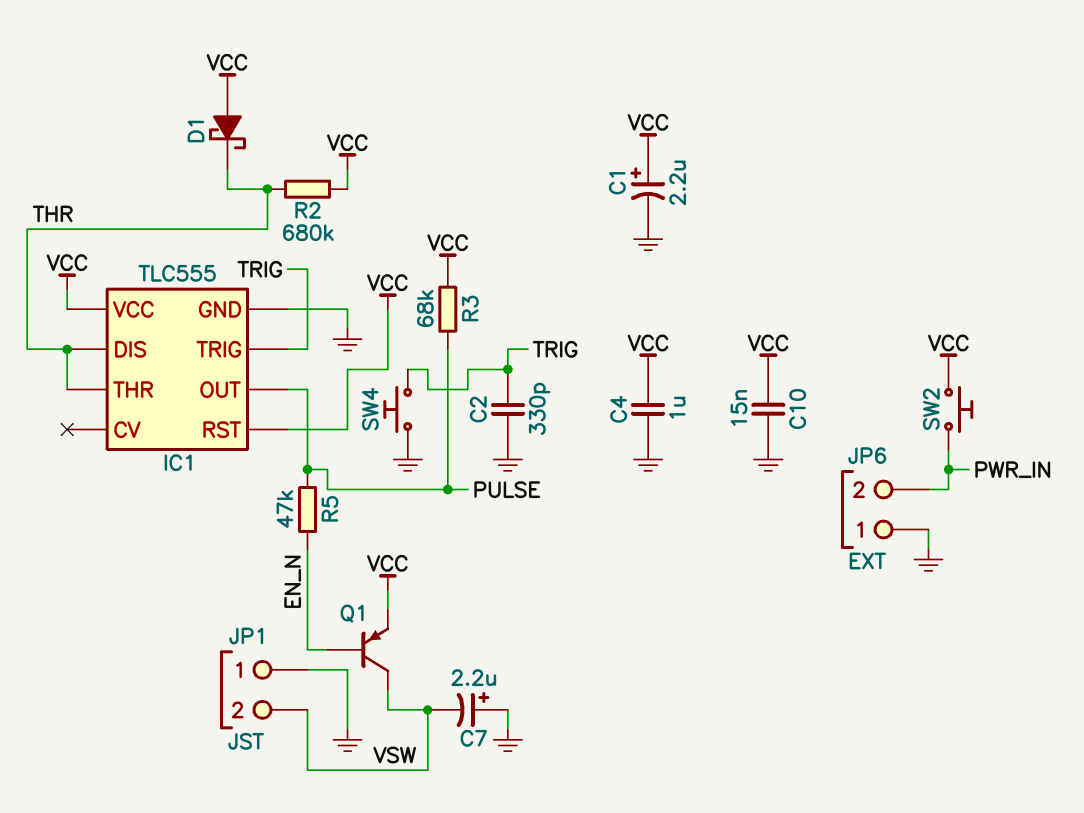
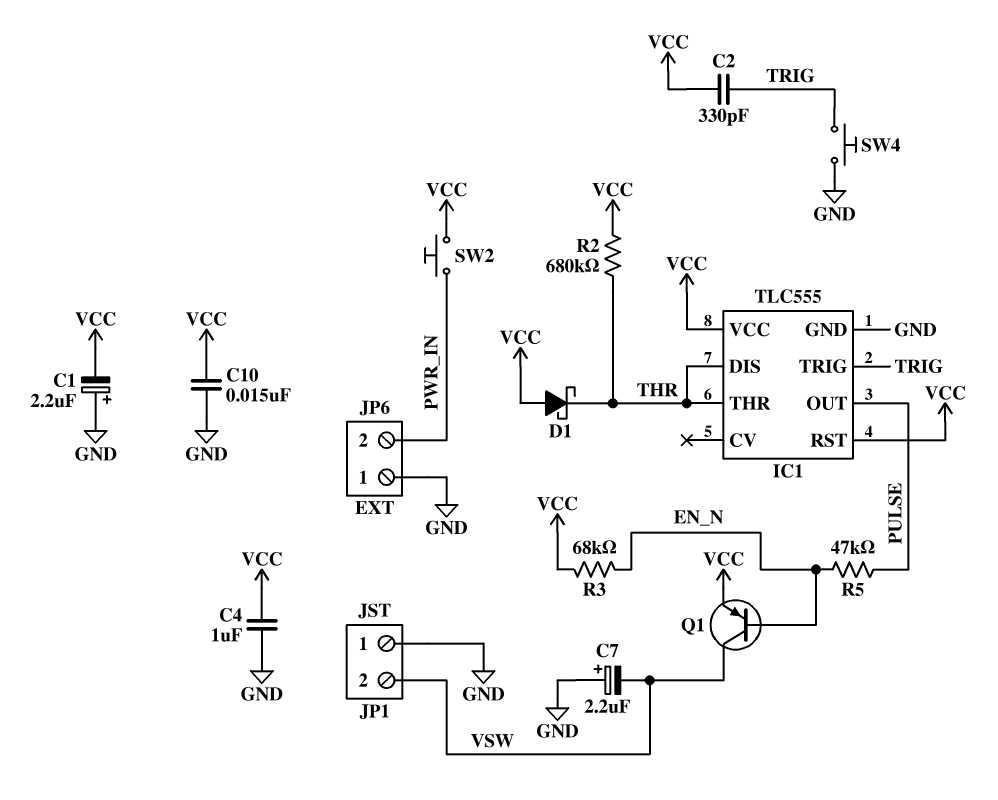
C1: 2.2uF (plus VCC, minus GND) -> 2.2uF (plus GND, minus VCC)
C2: 330pF (GND, TRIG) -> 330pF (TRIG, VCC)
R3: 68k (PULSE, VCC) -> 68k (EN_N, VCC)

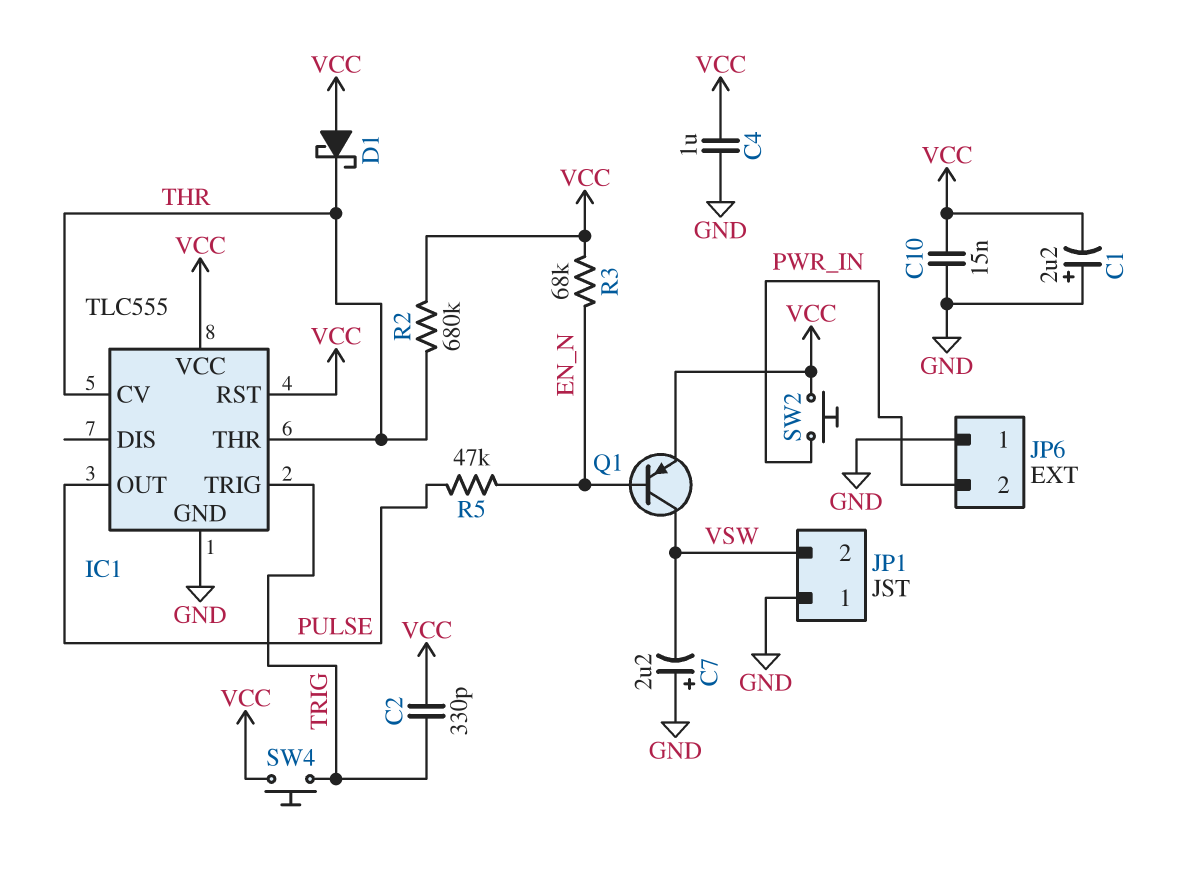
IC1 pin CV: none -> THR
IC1 pin DIS: THR -> none
SW4: button (GND, TRIG) -> button (TRIG, VCC)

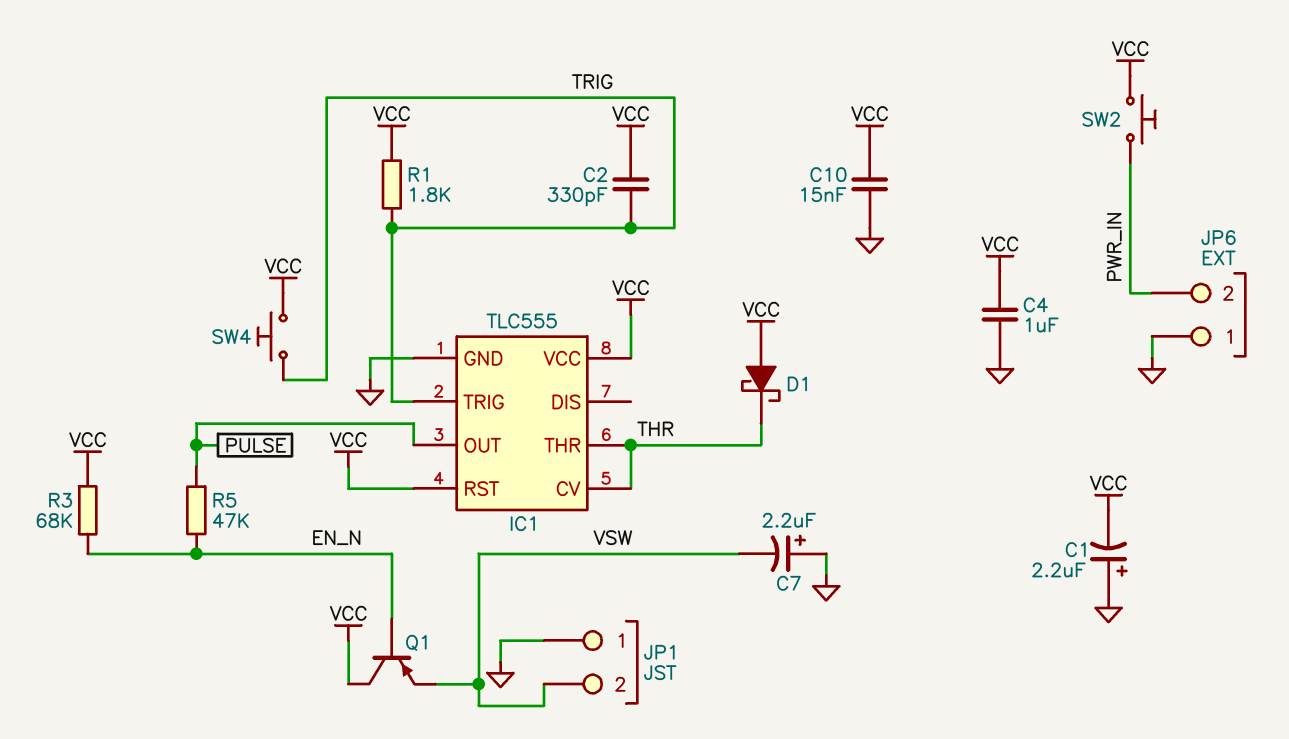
Q1: PNP (B EN_N, C VSW, E VCC) -> PNP (B EN_N, C VCC, E VSW)
R1: none -> 1.8k (TRIG, VCC)
R2: 680k (THR, VCC) -> none

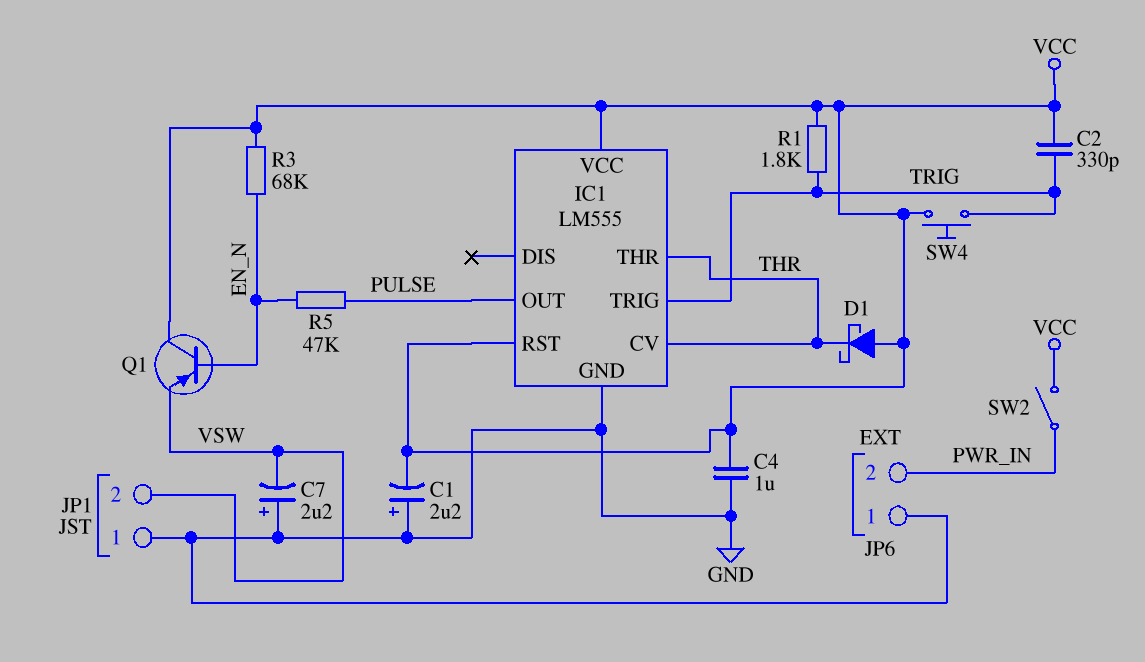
C10: 15nF (GND, VCC) -> none
IC1: TLC555 -> LM555
SW2: button (PWR_IN, VCC) -> switch (PWR_IN, VCC)

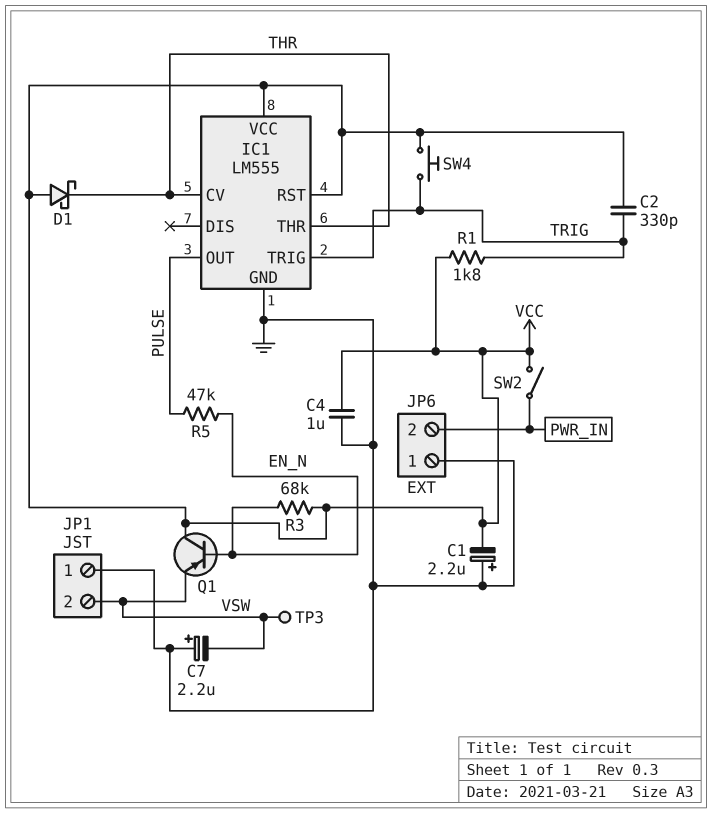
TP3: none -> test point (VSW)

